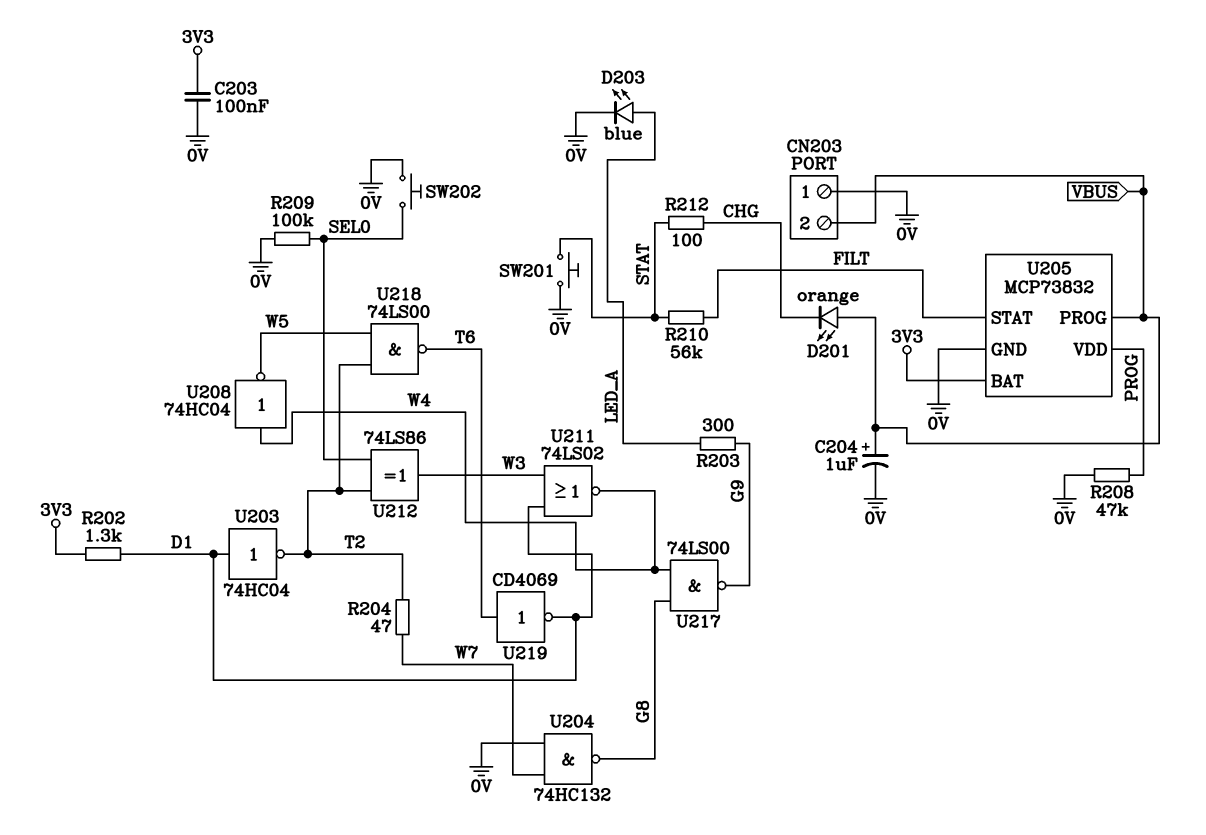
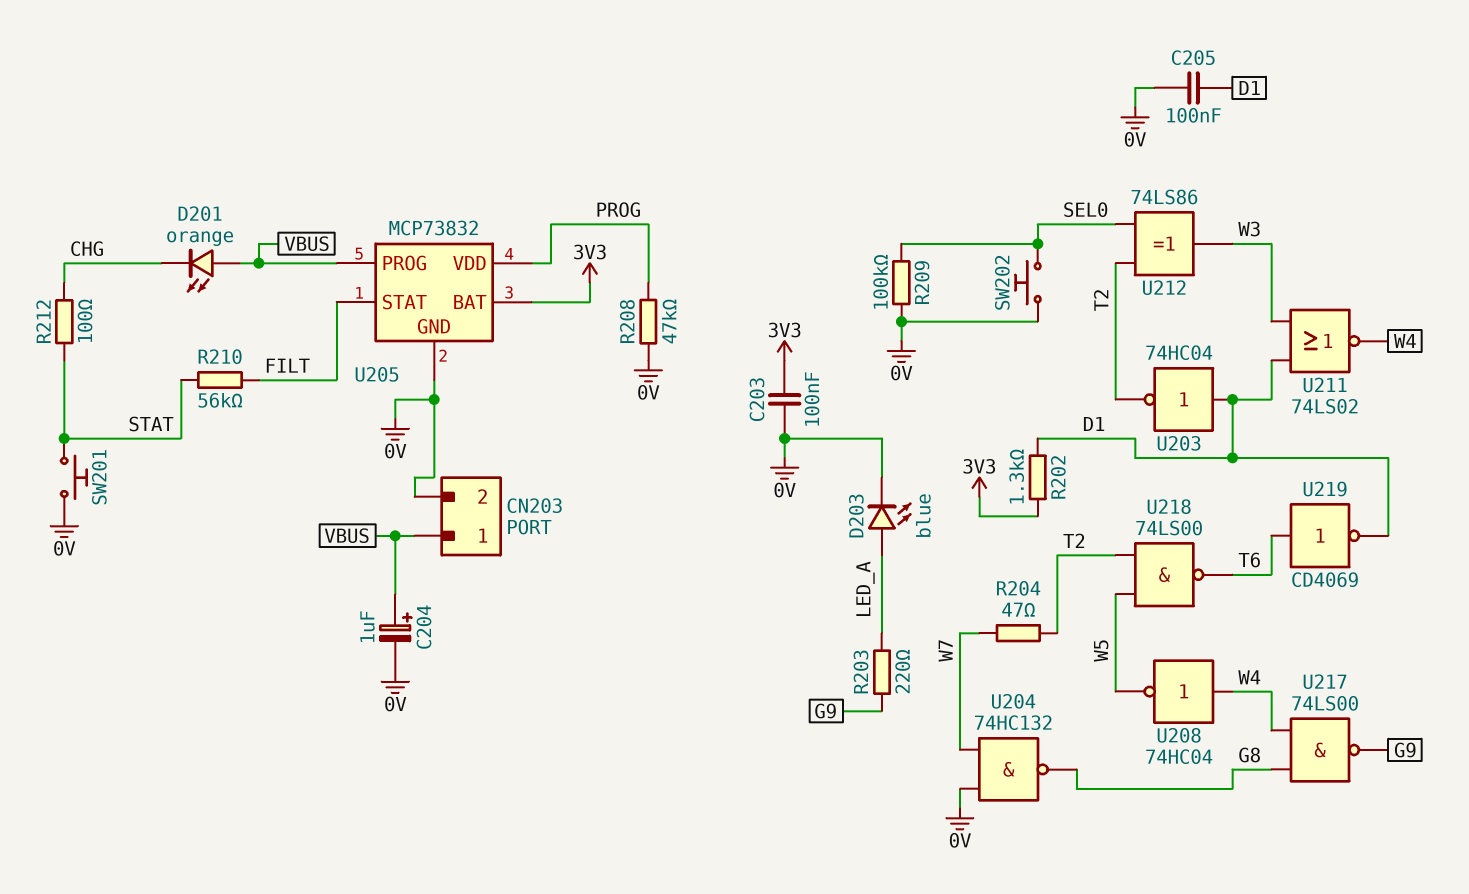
C205: none -> 100nF (0V, D1)
CN203 pin 1: 0V -> VBUS
CN203 pin 2: VBUS -> 0V
R203: 300 (G9, LED_A) -> 220 (G9, LED_A)

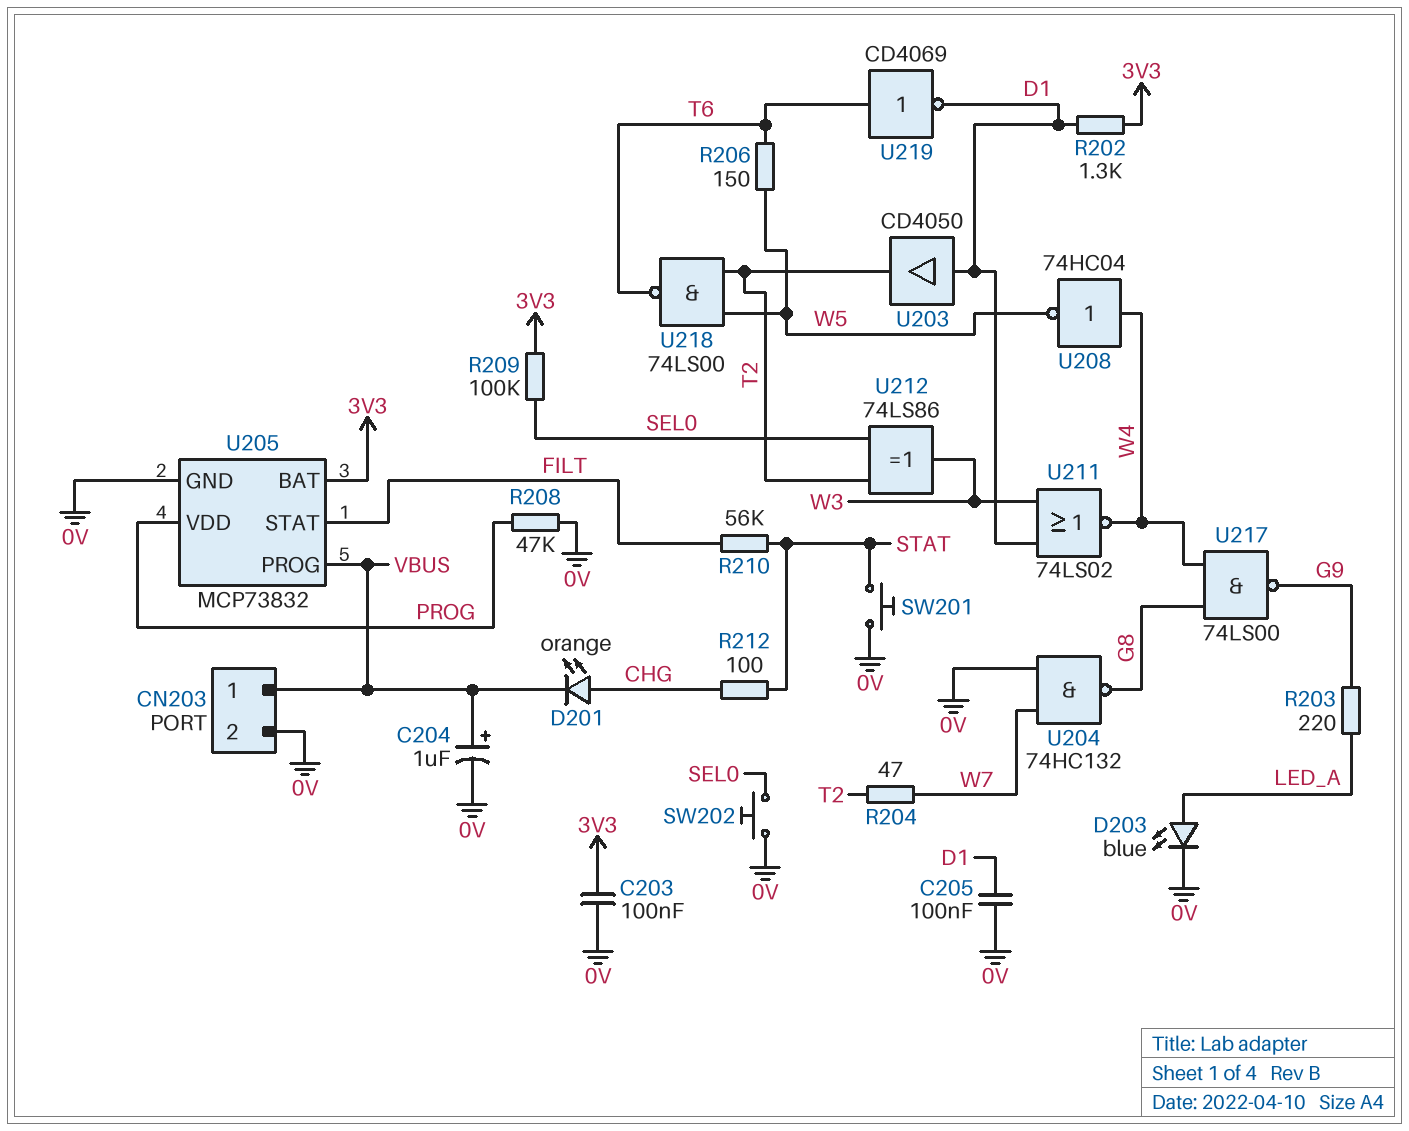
D201: LED orange (A VBUS, K CHG) -> LED orange (A CHG, K VBUS)
R206: none -> 150 (T6, W5)
R209: 100k (0V, SEL0) -> 100k (3V3, SEL0)
U203: NOT 74HC04 (in D1, out T2) -> buffer CD4050 (in D1, out T2)

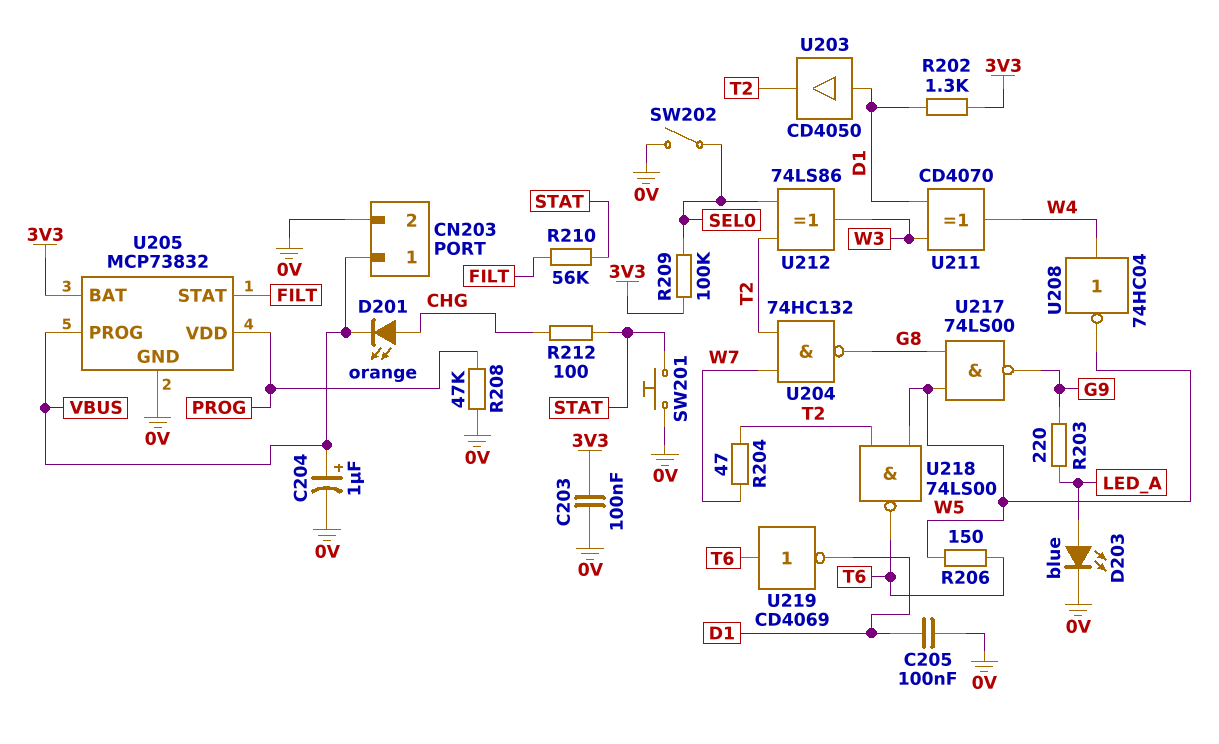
SW202: button (0V, SEL0) -> switch (0V, SEL0)
U204: NAND 74HC132 (in 0V, in W7, out G8) -> NAND 74HC132 (in T2, in W7, out G8)
U211: NOR 74LS02 (in D1, in W3, out W4) -> XOR CD4070 (in D1, in W3, out W4)
U217: NAND 74LS00 (in G8, in W4, out G9) -> NAND 74LS00 (in G8, in W5, out G9)

